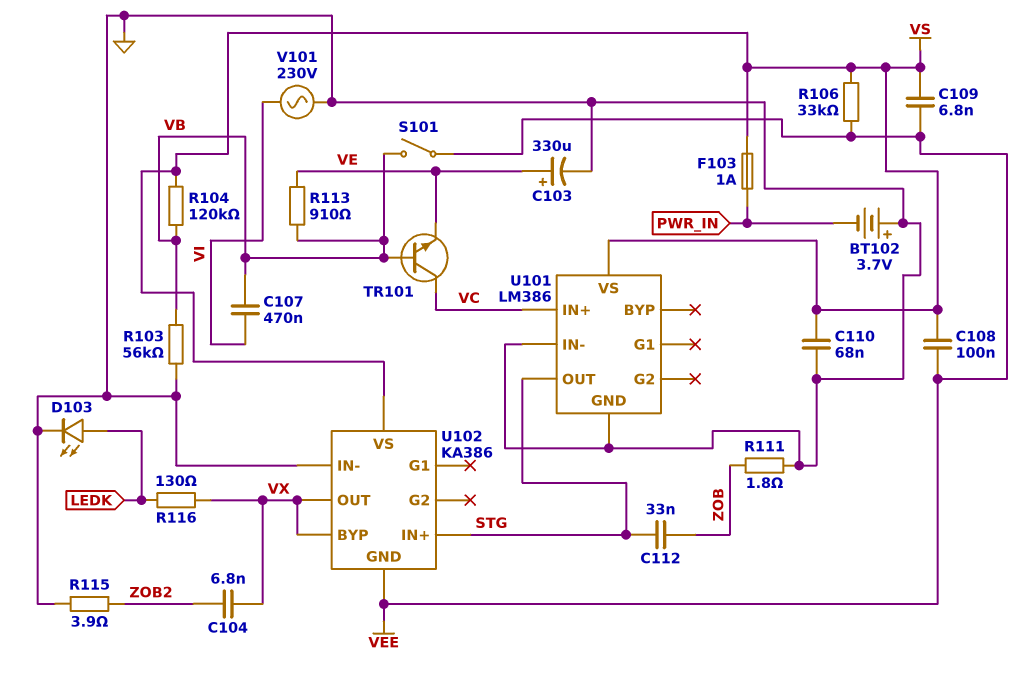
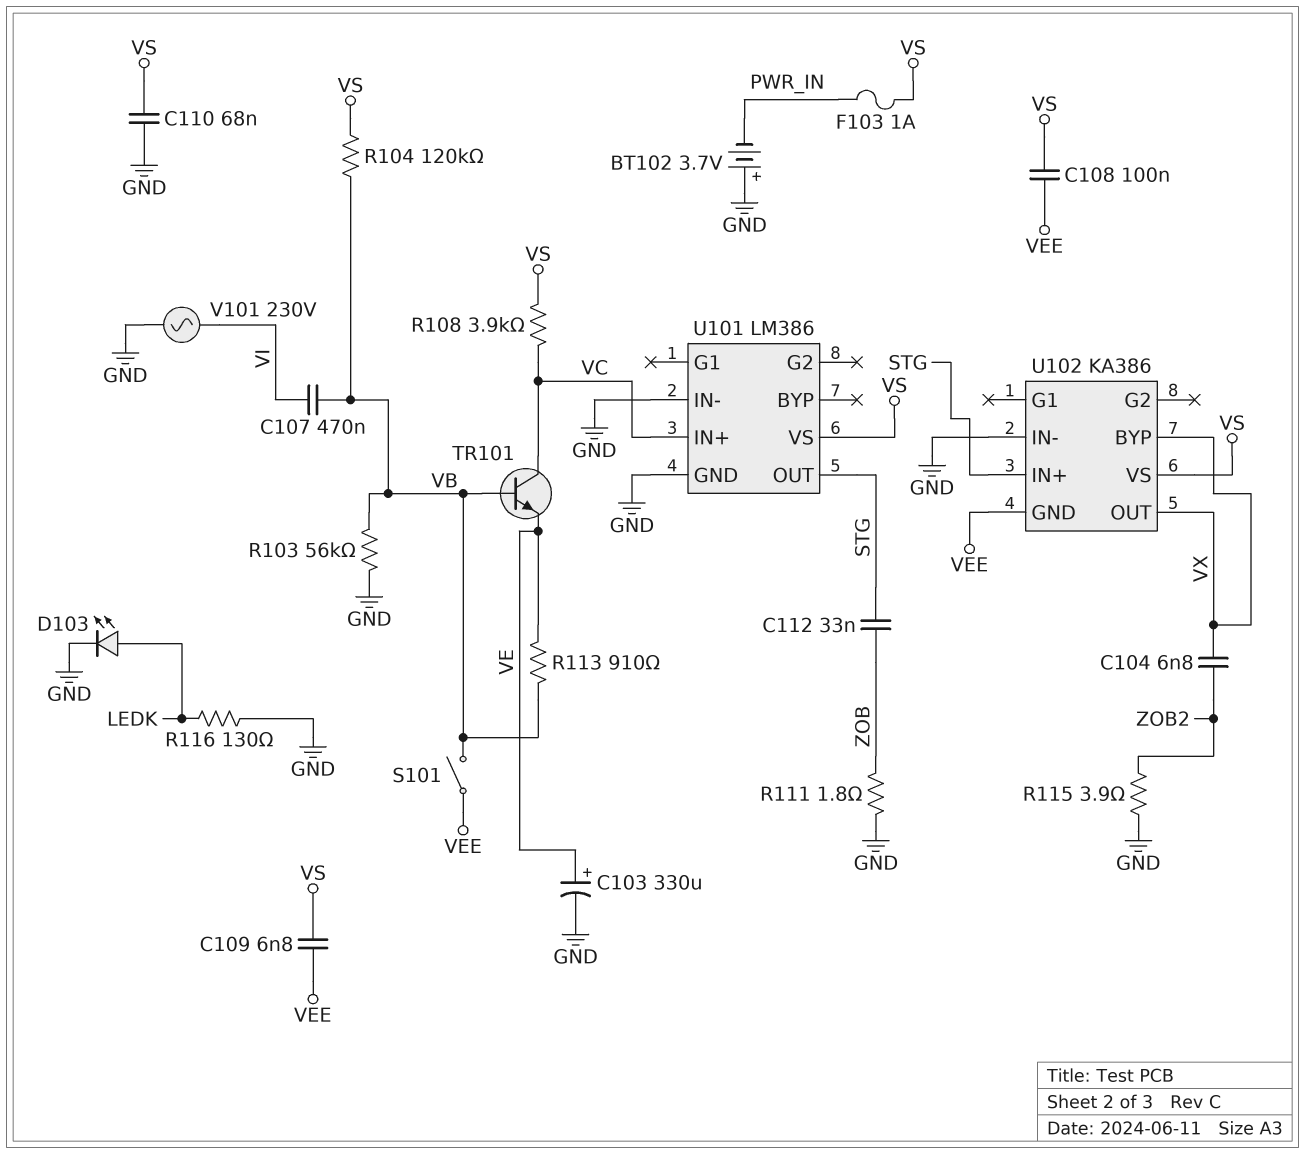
R106: 33k (VEE, VS) -> none
R108: none -> 3.9k (VC, VS)
R116: 130 (LEDK, VX) -> 130 (GND, LEDK)

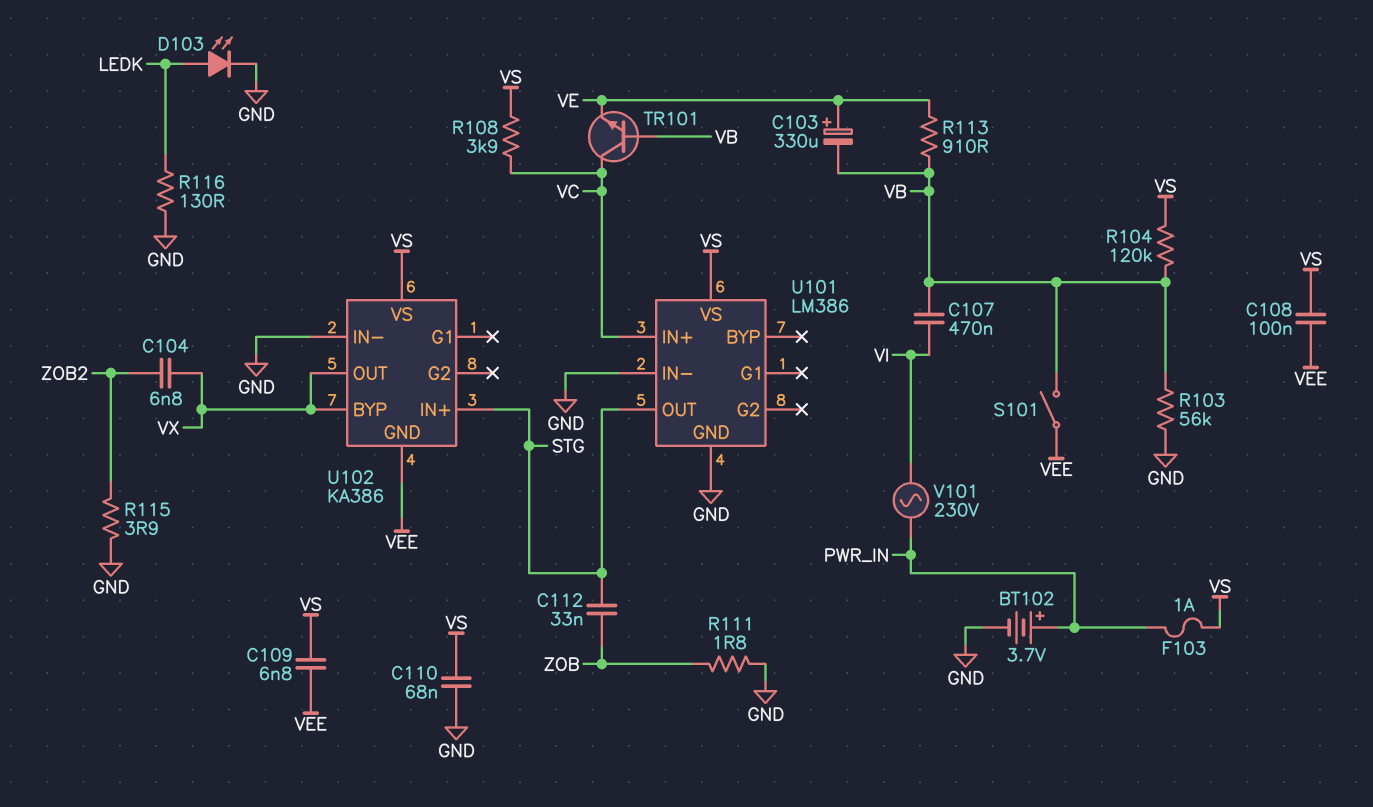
BT102: 3.7V (plus GND, minus PWR_IN) -> 3.7V (plus PWR_IN, minus GND)
C103: 330uF (plus VE, minus GND) -> 330uF (plus VE, minus VB)
V101: AC 230V (GND, VI) -> AC 230V (PWR_IN, VI)

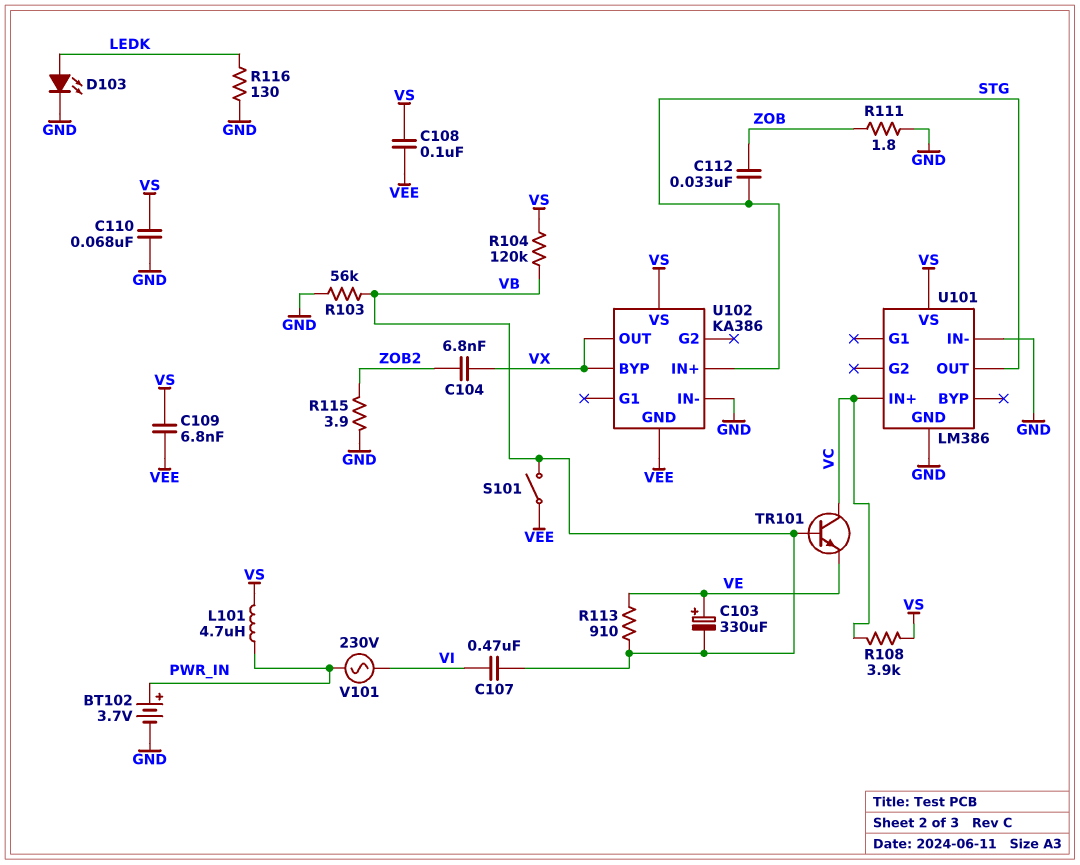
F103: 1A (PWR_IN, VS) -> none
L101: none -> 4.7uH (PWR_IN, VS)

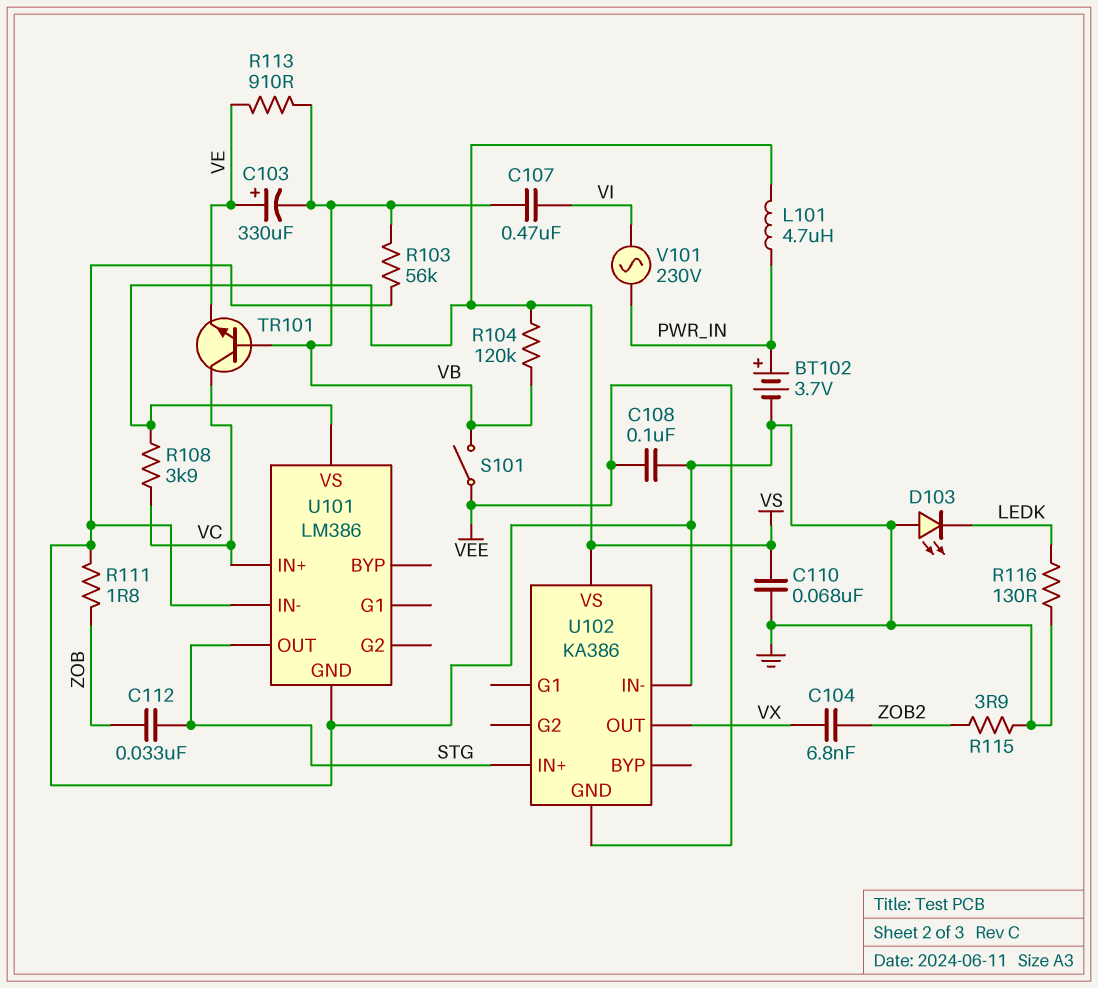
C108: 100nF (VEE, VS) -> 100nF (GND, VEE)
C109: 6.8nF (VEE, VS) -> none
D103: LED (A LEDK, K GND) -> LED (A GND, K LEDK)
U102 pin BYP: VX -> none

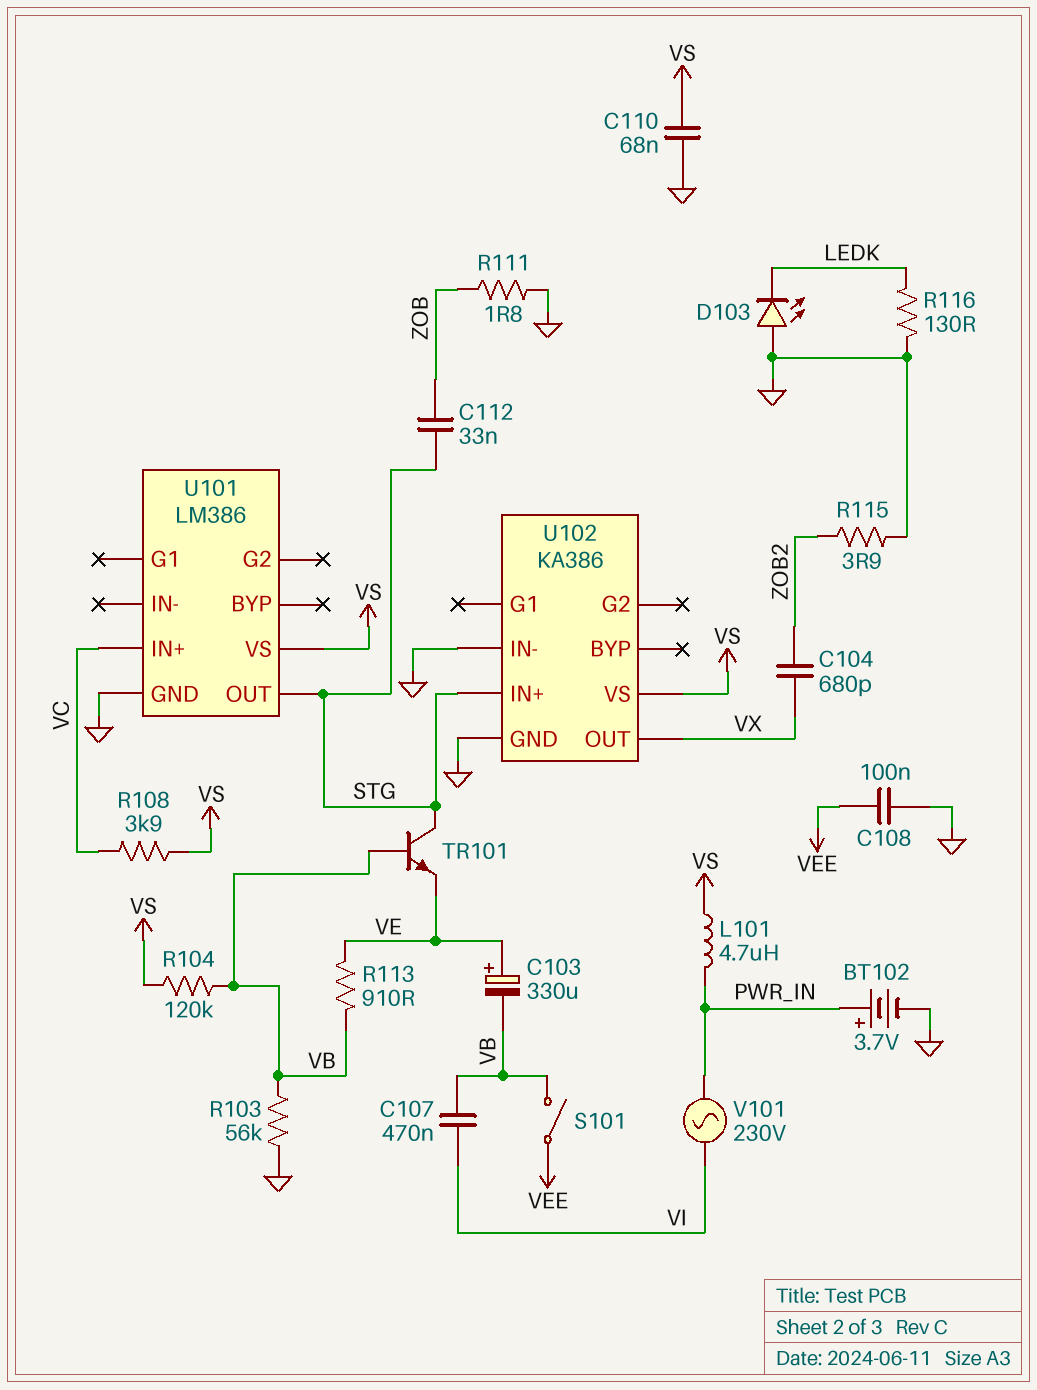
C104: 6.8nF (VX, ZOB2) -> 680pF (VX, ZOB2)
TR101: NPN (B VB, C VC, E VE) -> NPN (B VB, C STG, E VE)
U101 pin IN-: GND -> none
U102 pin GND: VEE -> GND

